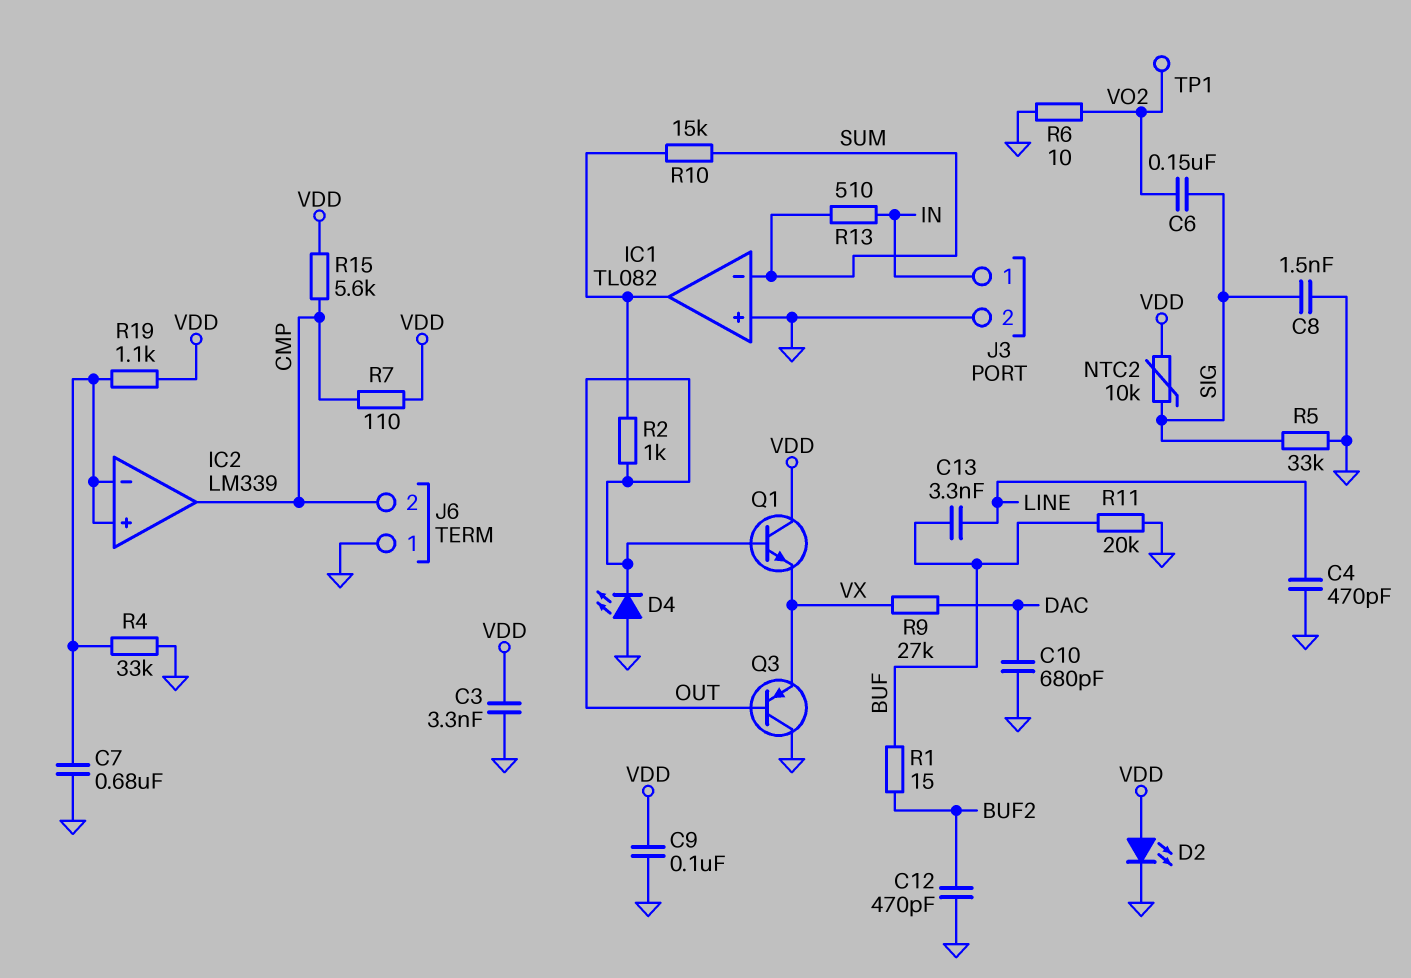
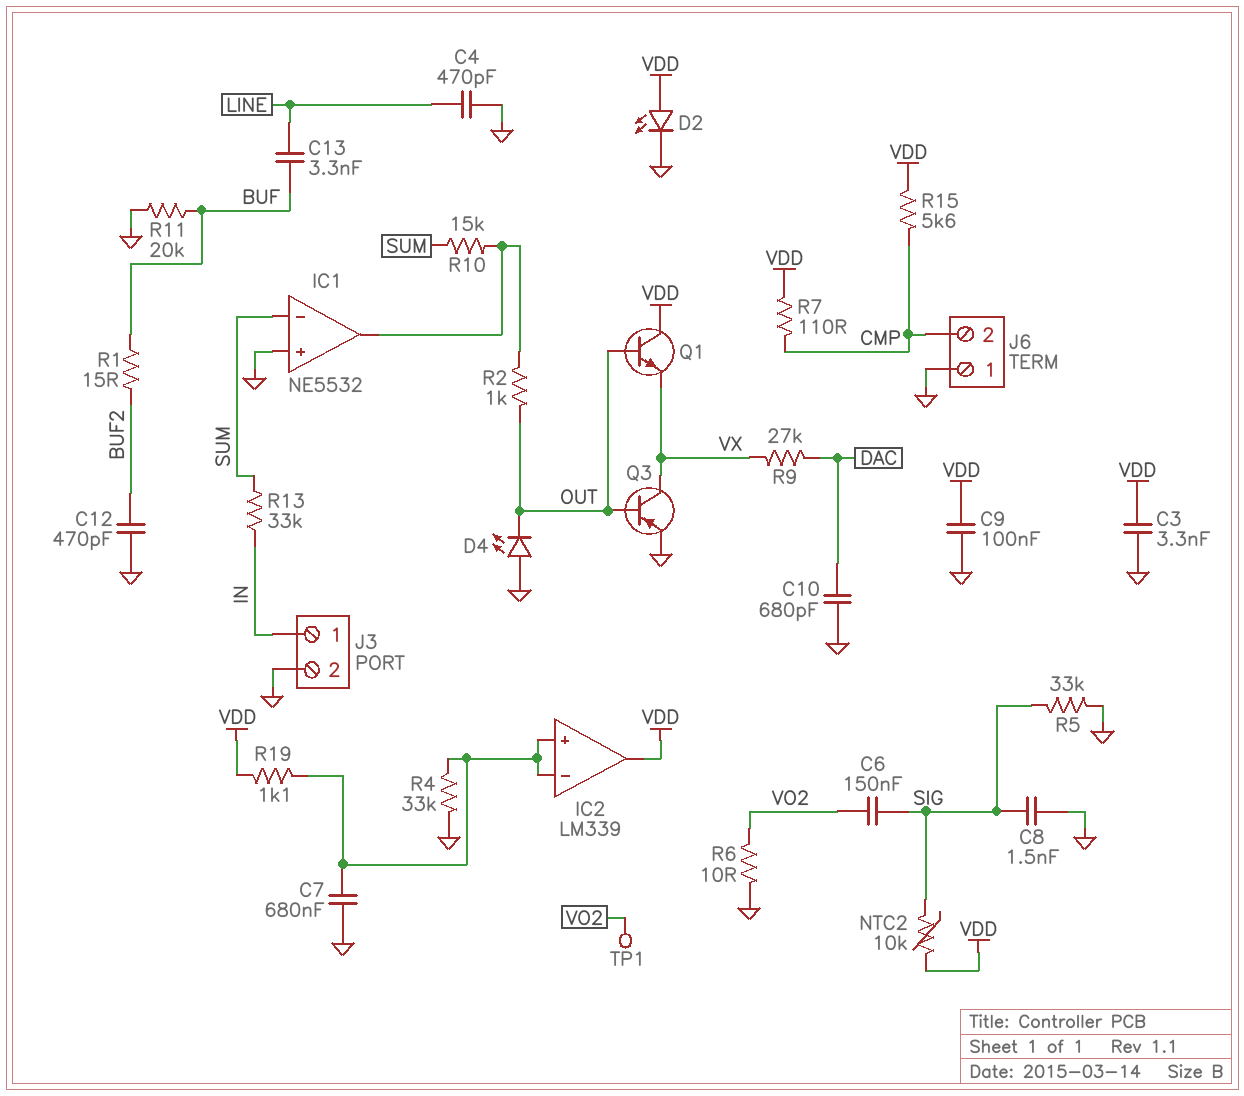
IC1: TL082 -> NE5532
IC2 pin out: CMP -> VDD
Q3: PNP (B OUT, C GND, E VX) -> PNP (B OUT, C VX, E GND)
R13: 510 (IN, SUM) -> 33k (IN, SUM)

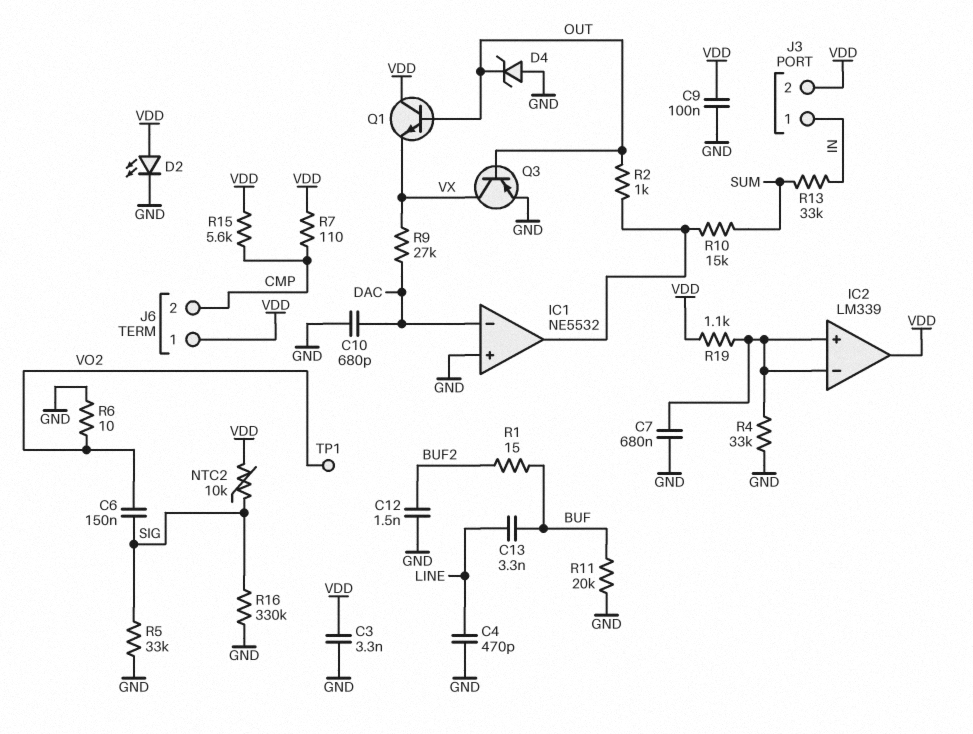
C8: 1.5nF (GND, SIG) -> none
C12: 470pF (BUF2, GND) -> 1.5nF (BUF2, GND)
D4: LED (A GND, K OUT) -> zener (A GND, K OUT)
IC1 pin in-: SUM -> DAC
J3 pin 2: GND -> VDD
J6 pin 1: GND -> VDD
R16: none -> 330k (GND, SIG)

